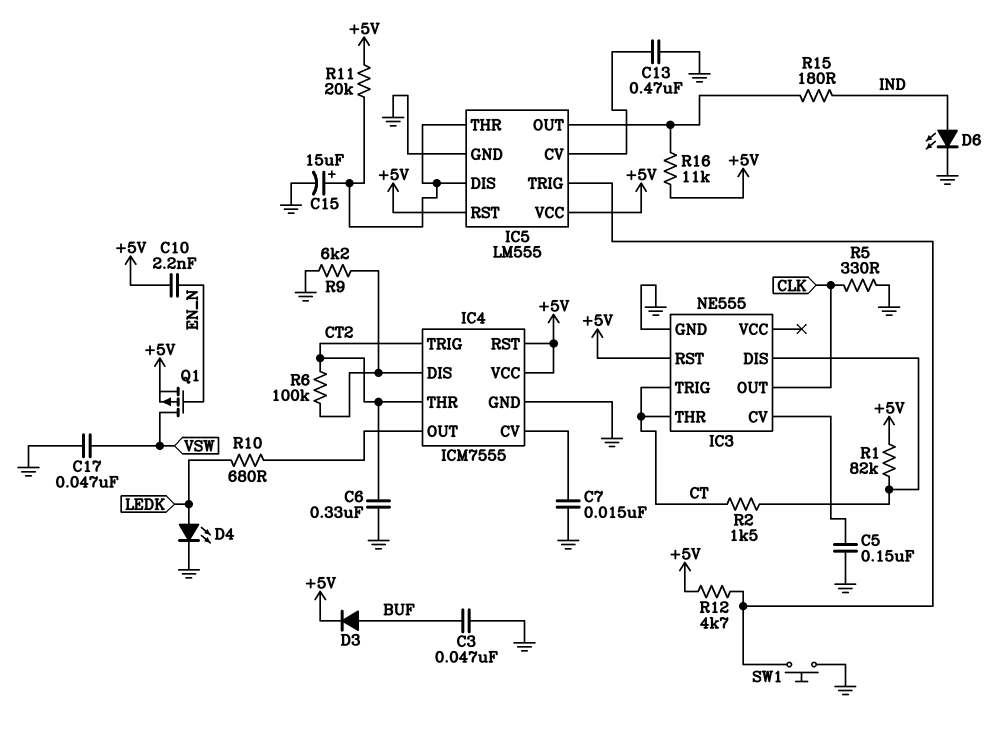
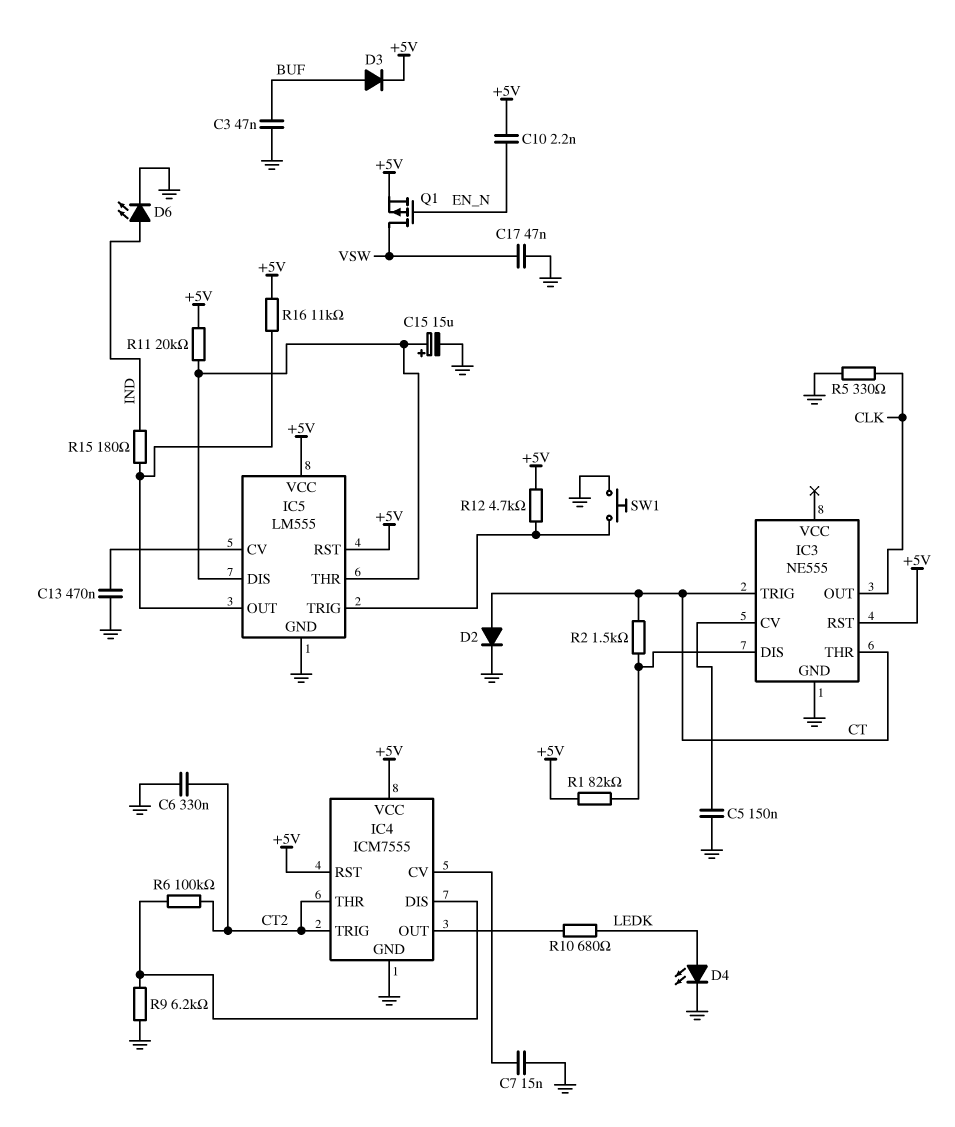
D2: none -> diode (A CT, K GND)

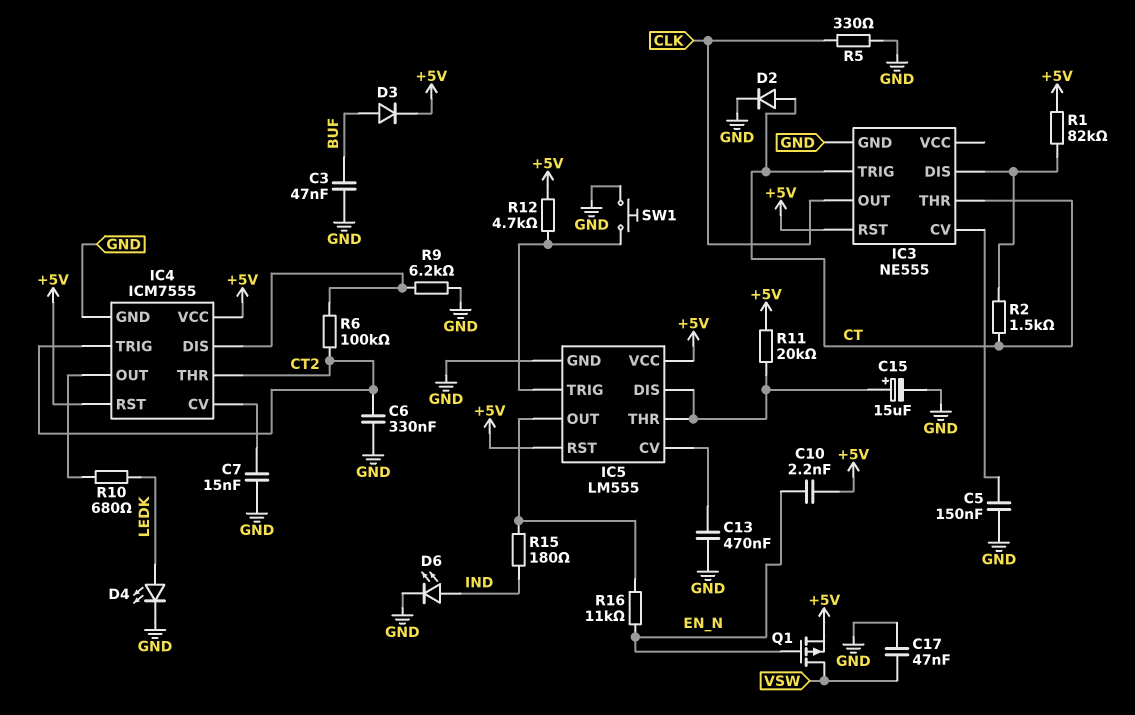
R16: 11k (+5V, IC5/OUT) -> 11k (EN_N, IC5/OUT)

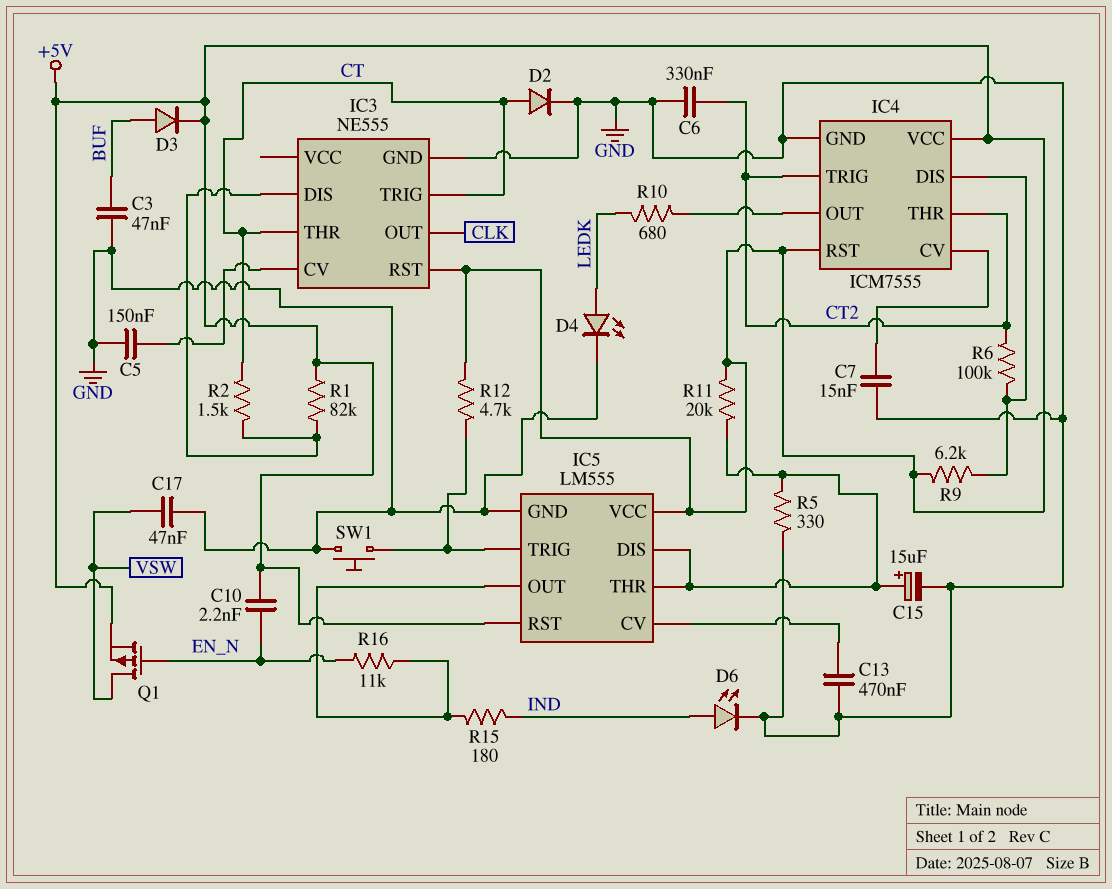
R5: 330 (CLK, GND) -> 330 (GND, IC5/DIS)
R9: 6.2k (GND, IC4/DIS) -> 6.2k (+5V, IC4/DIS)

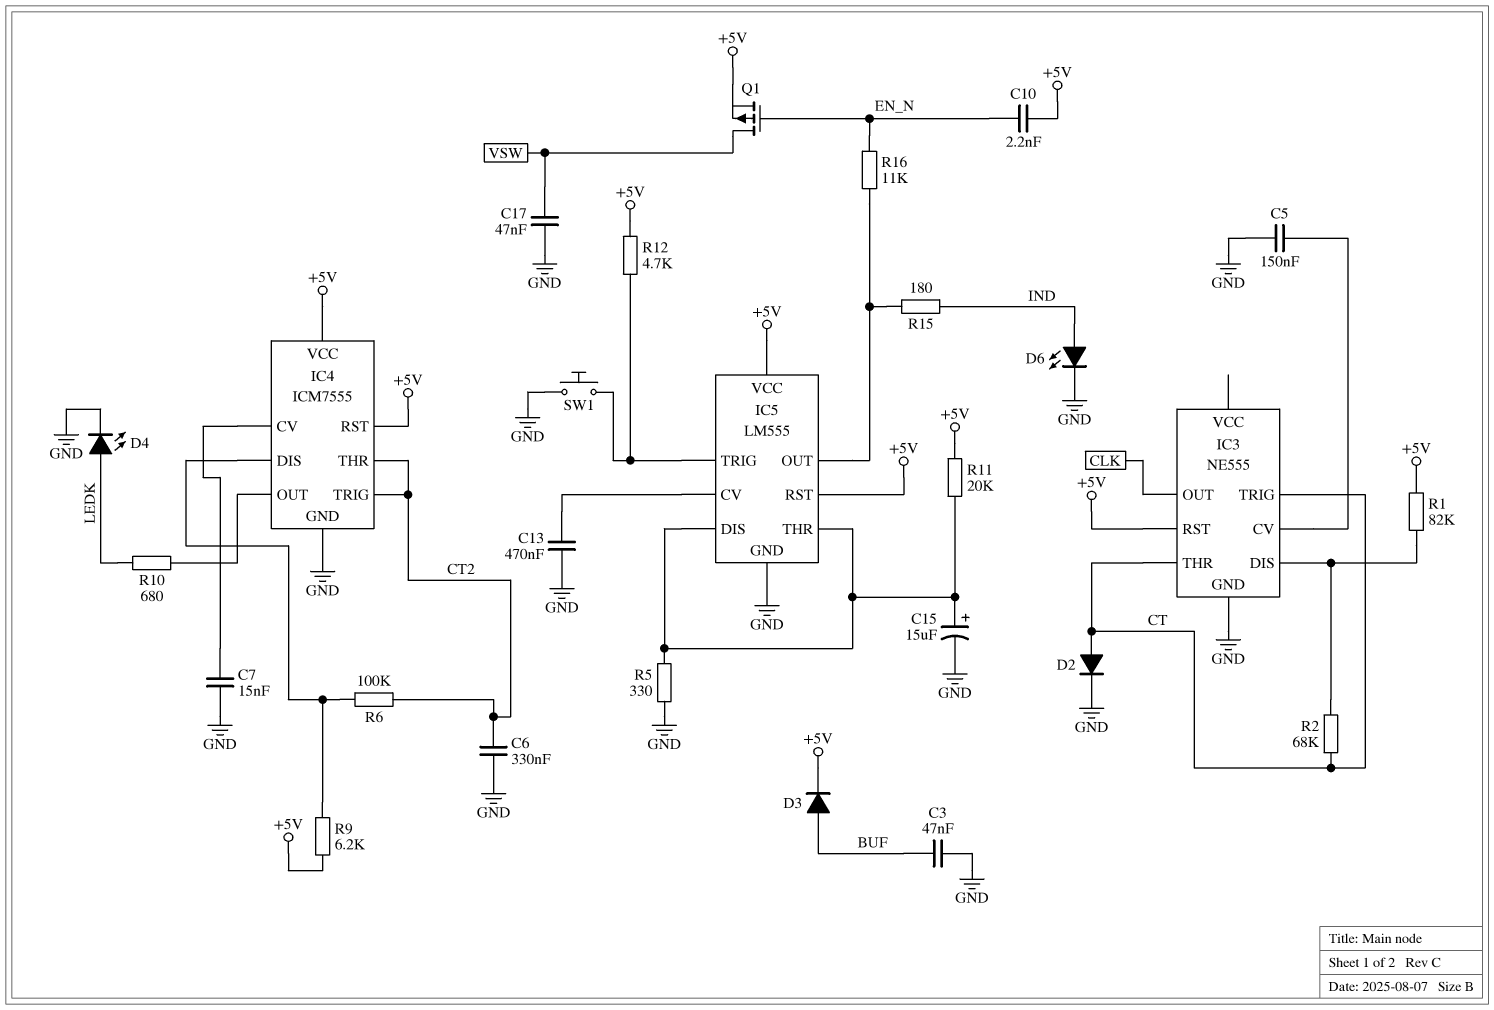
R2: 1.5k (CT, IC3/DIS) -> 68k (CT, IC3/DIS)

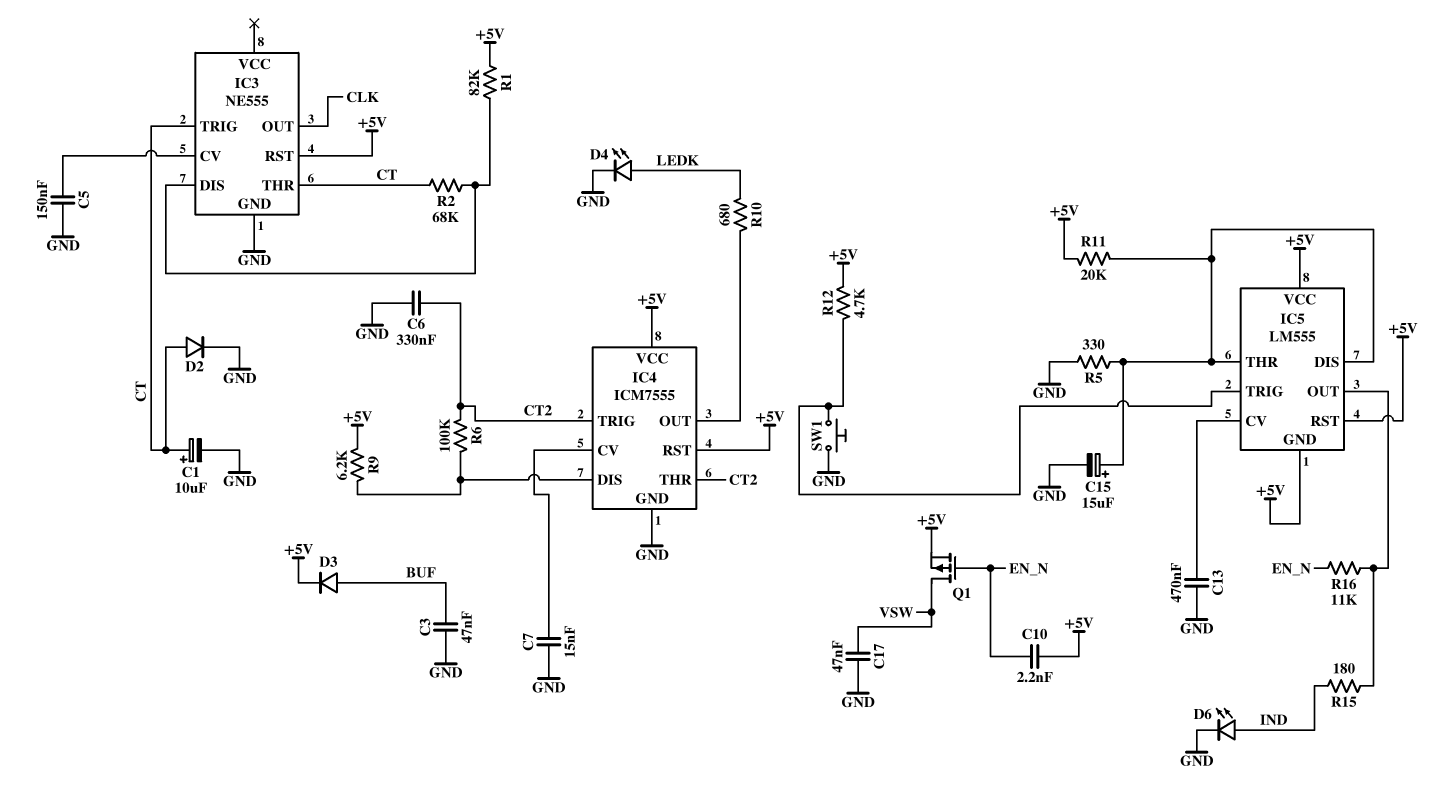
C1: none -> 10uF (plus CT, minus GND)
IC5 pin GND: GND -> +5V

